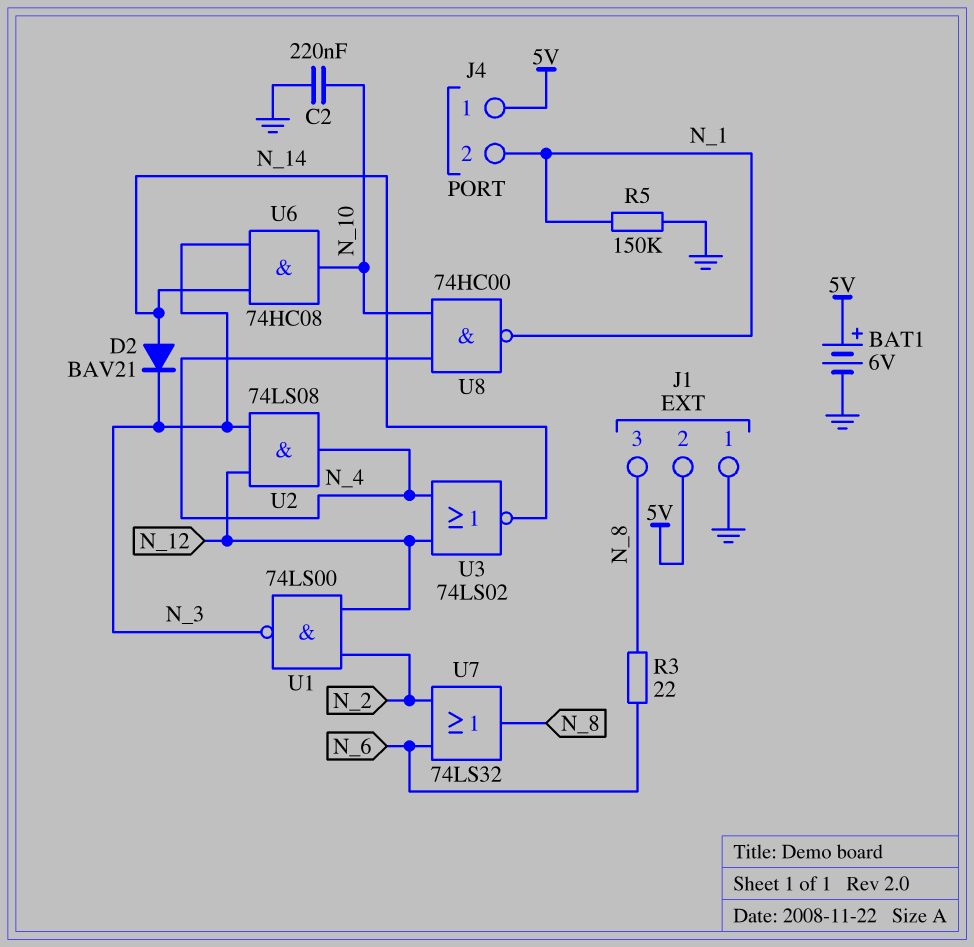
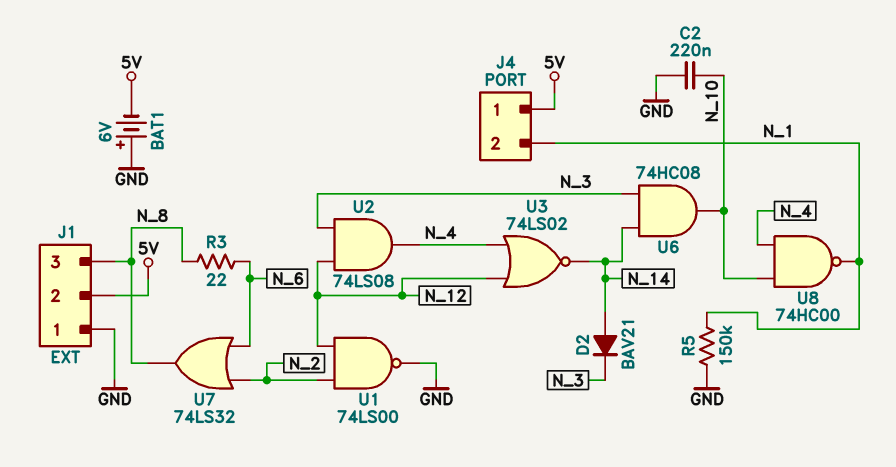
BAT1: 6V (plus 5V, minus GND) -> 6V (plus GND, minus 5V)
U1: NAND 74LS00 (in N_2, in N_12, out N_3) -> NAND 74LS00 (in N_2, in N_12, out GND)

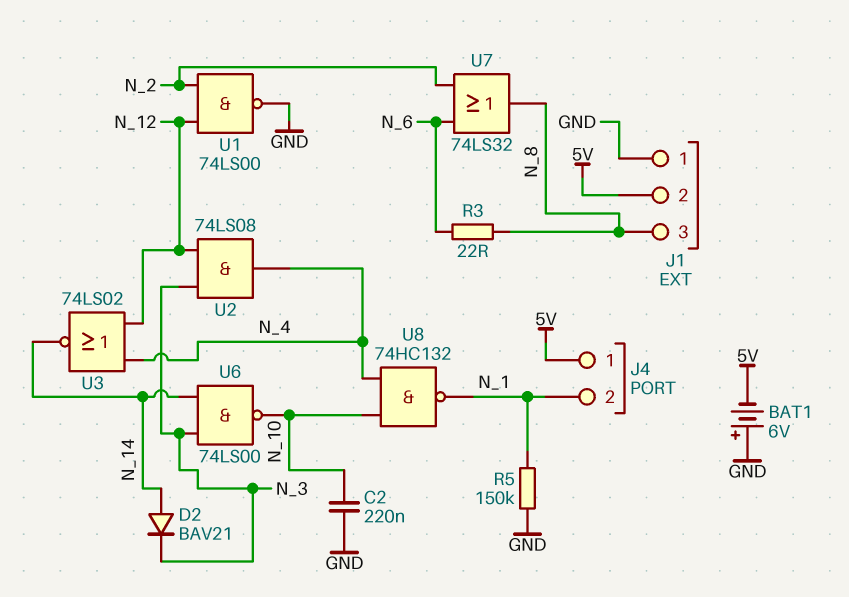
U6: AND 74HC08 (in N_3, in N_14, out N_10) -> NAND 74LS00 (in N_3, in N_14, out N_10)
U8: NAND 74HC00 (in N_4, in N_10, out N_1) -> NAND 74HC132 (in N_4, in N_10, out N_1)

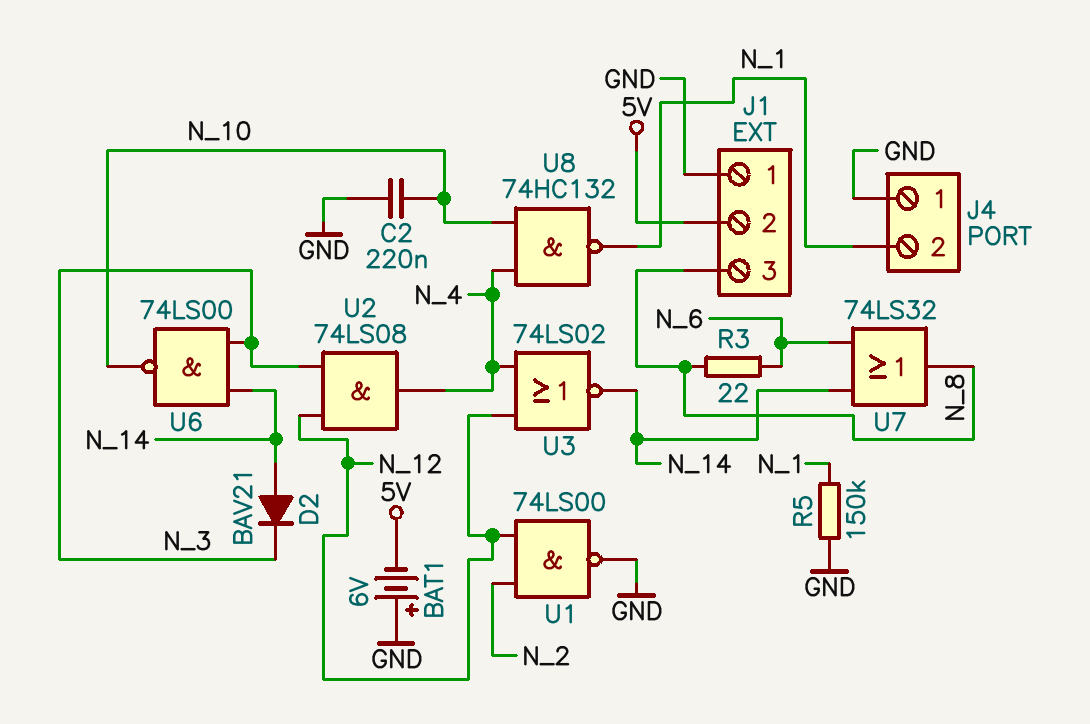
J4 pin 1: 5V -> GND
U7: OR 74LS32 (in N_2, in N_6, out N_8) -> OR 74LS32 (in N_6, in N_14, out N_8)

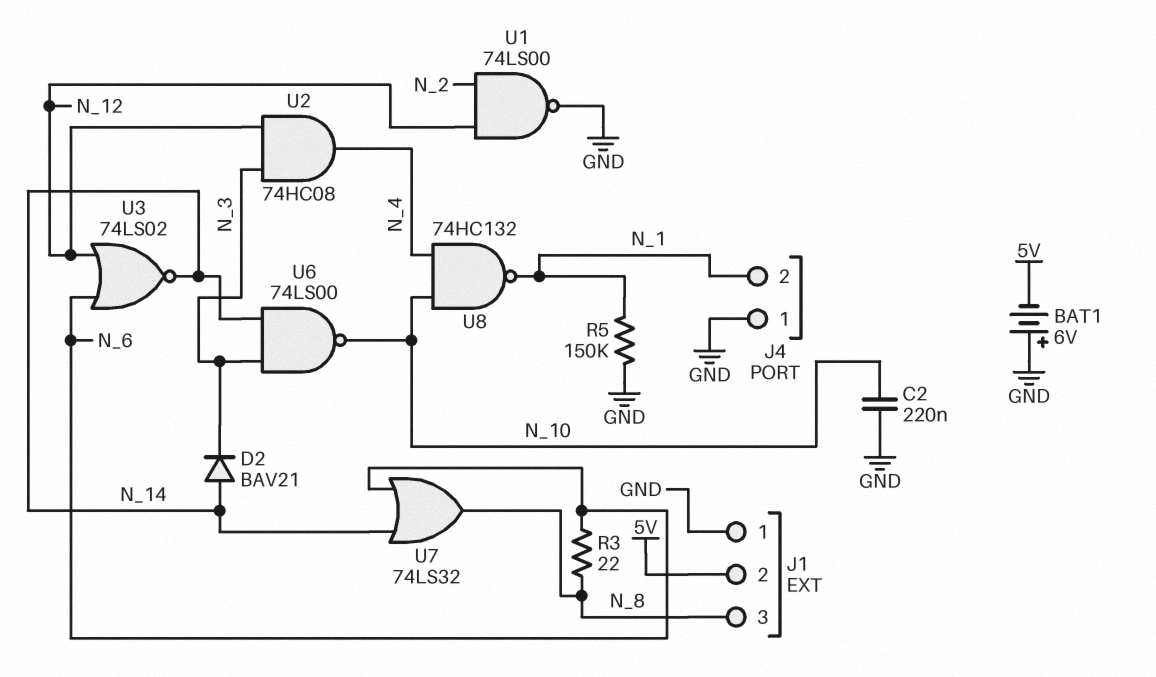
U2: AND 74LS08 (in N_3, in N_12, out N_4) -> AND 74HC08 (in N_3, in N_12, out N_4)
U3: NOR 74LS02 (in N_4, in N_12, out N_14) -> NOR 74LS02 (in N_6, in N_12, out N_14)

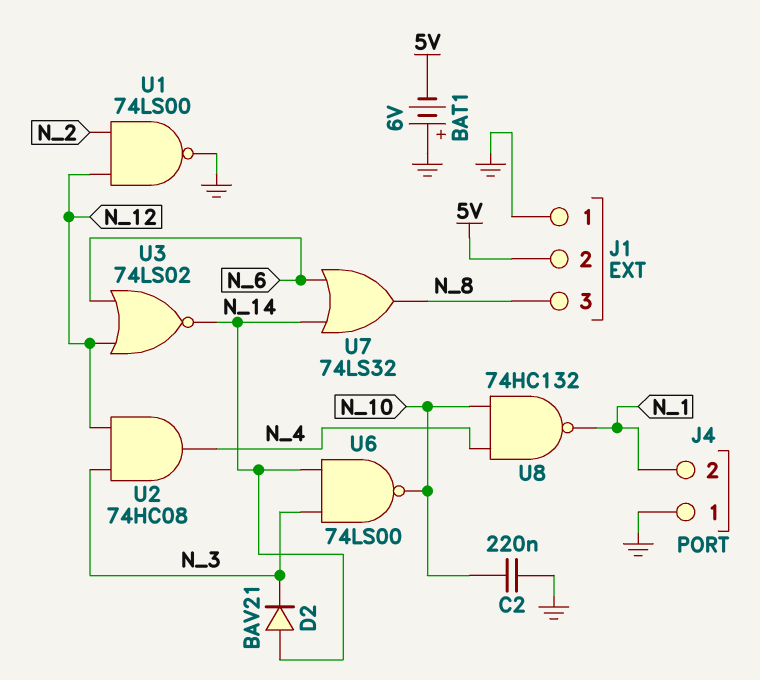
R3: 22 (N_6, N_8) -> none
R5: 150k (GND, N_1) -> none

